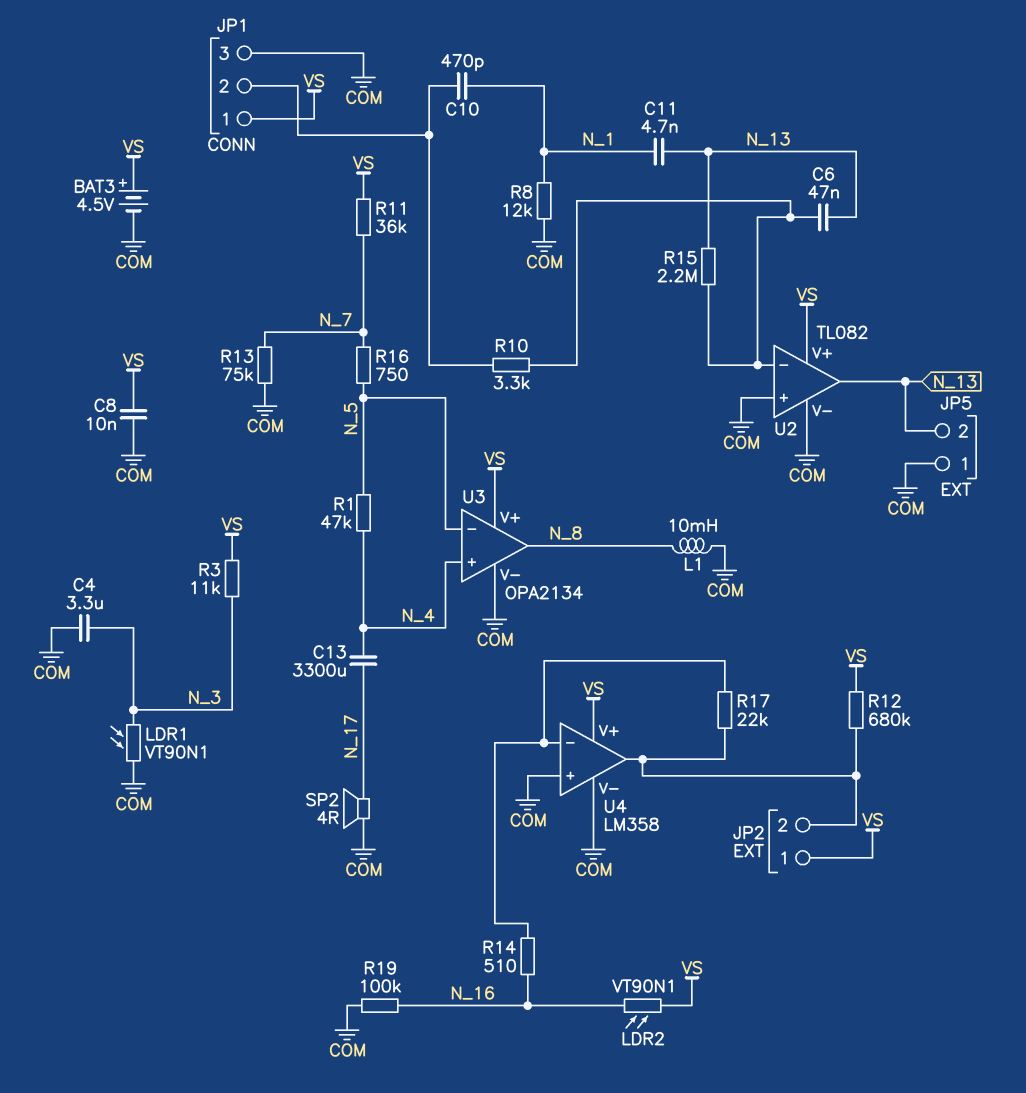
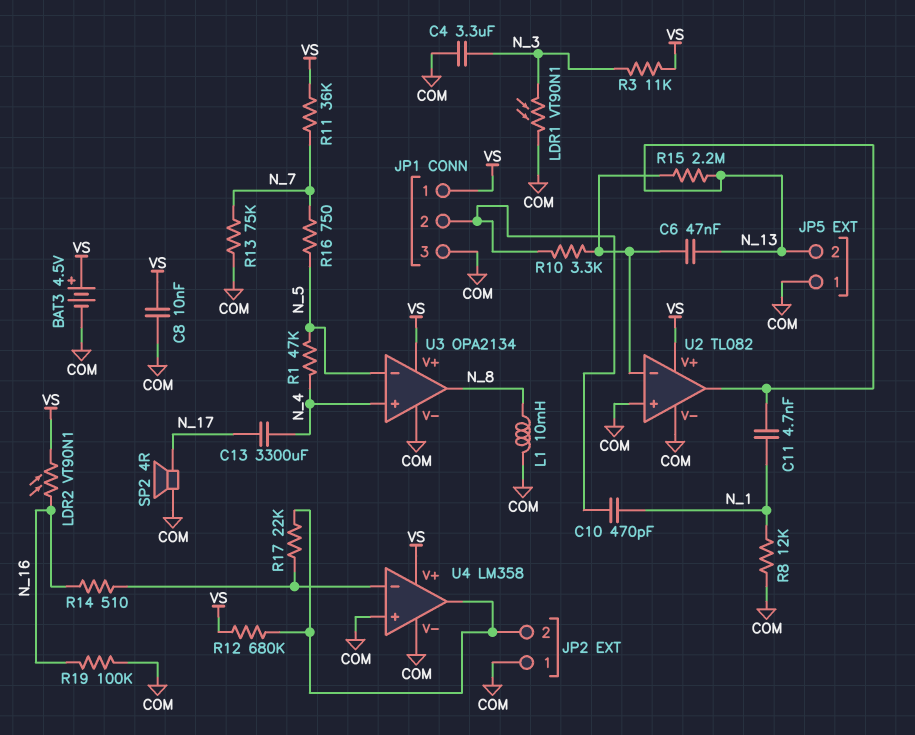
JP2 pin 1: VS -> COM

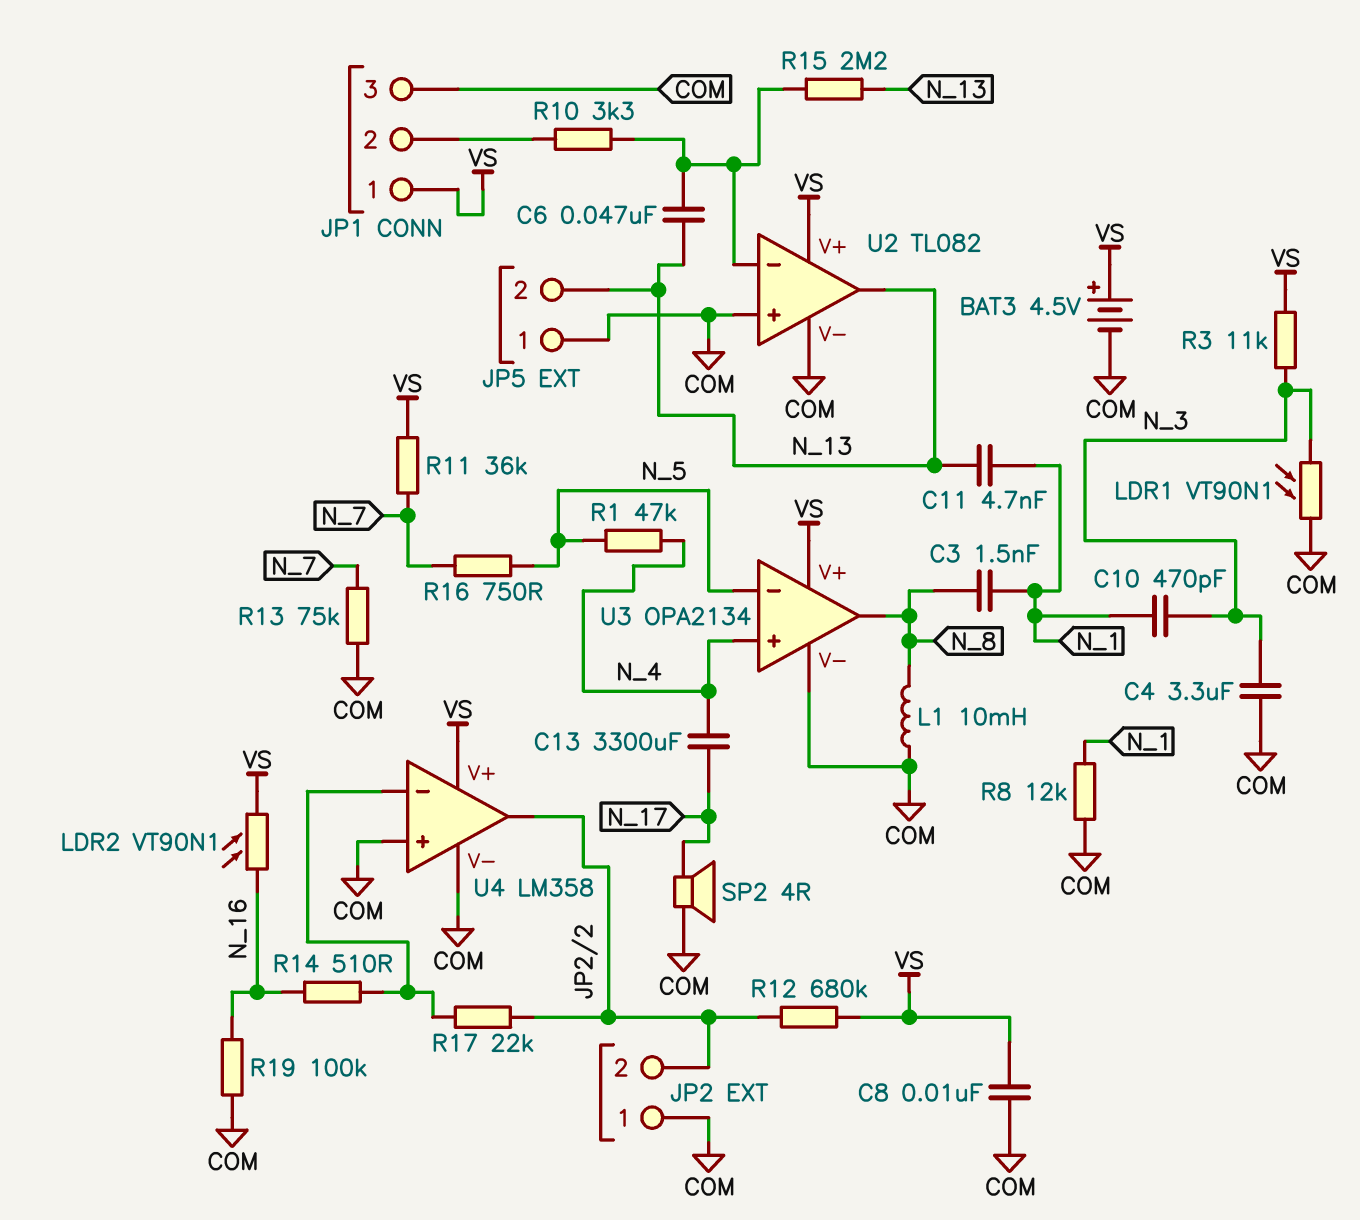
C3: none -> 1.5nF (N_1, N_8)
C10: 470pF (JP1/2, N_1) -> 470pF (N_1, N_3)

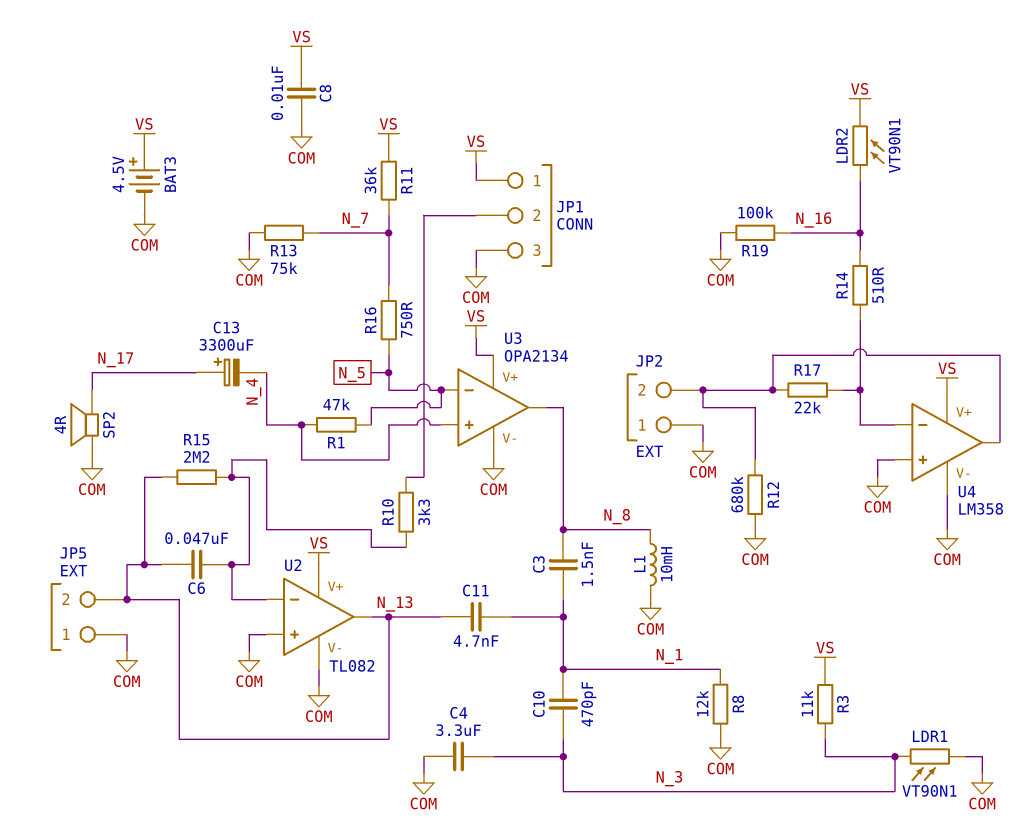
C13: 3300uF (N_4, N_17) -> 3300uF (plus N_17, minus N_4)
R12: 680k (JP2/2, VS) -> 680k (COM, JP2/2)

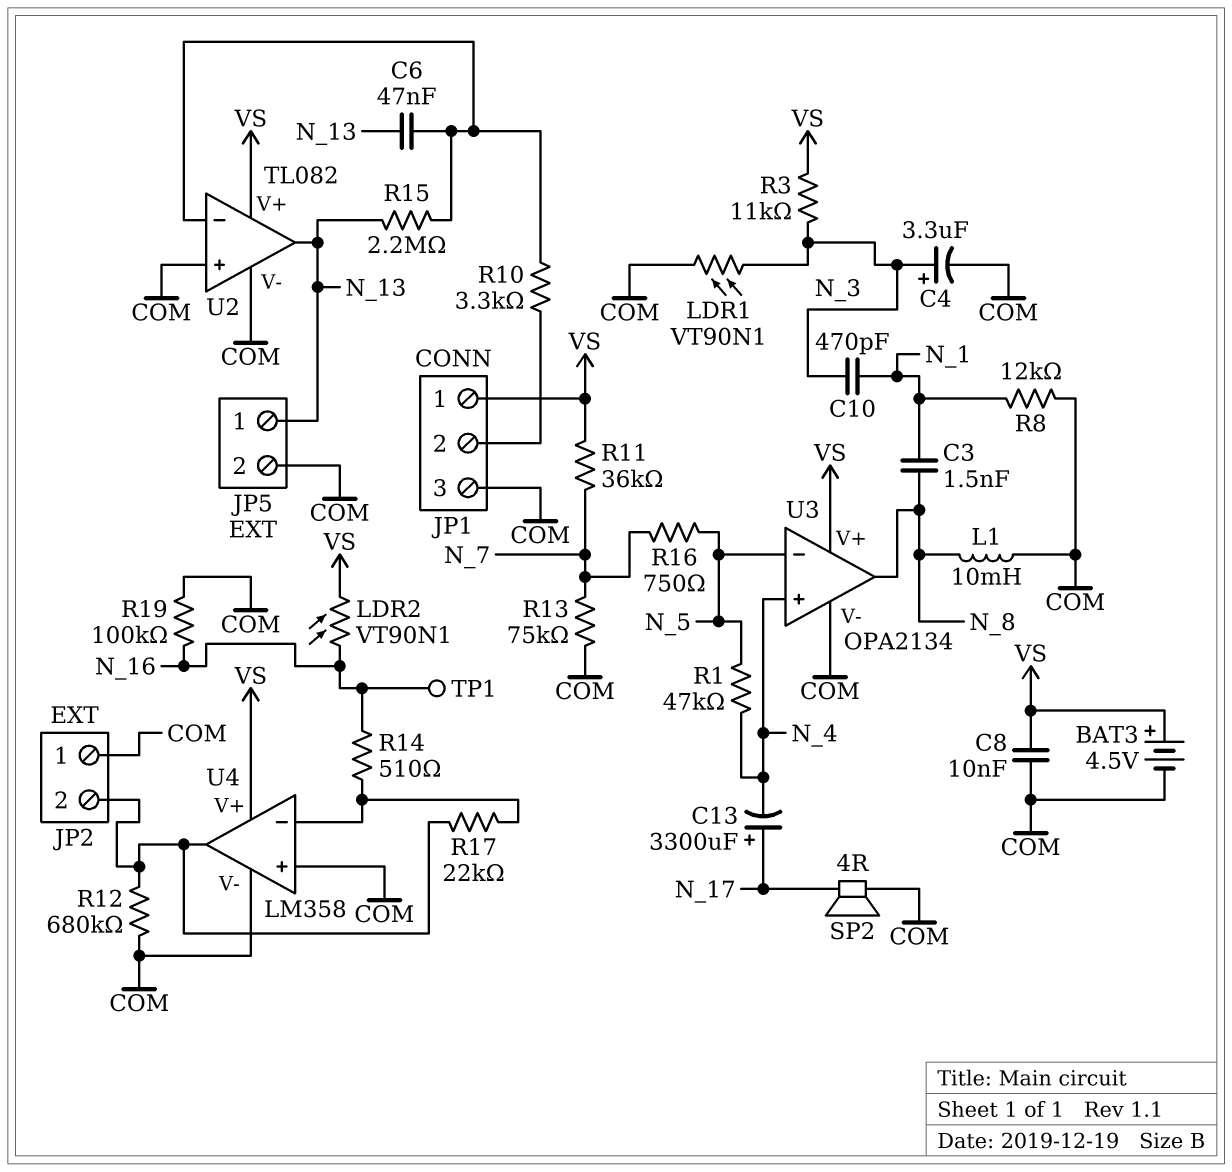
C4: 3.3uF (COM, N_3) -> 3.3uF (plus N_3, minus COM)
C11: 4.7nF (N_1, N_13) -> none
JP5 pin 1: COM -> N_13
JP5 pin 2: N_13 -> COM
TP1: none -> test point (N_16)

